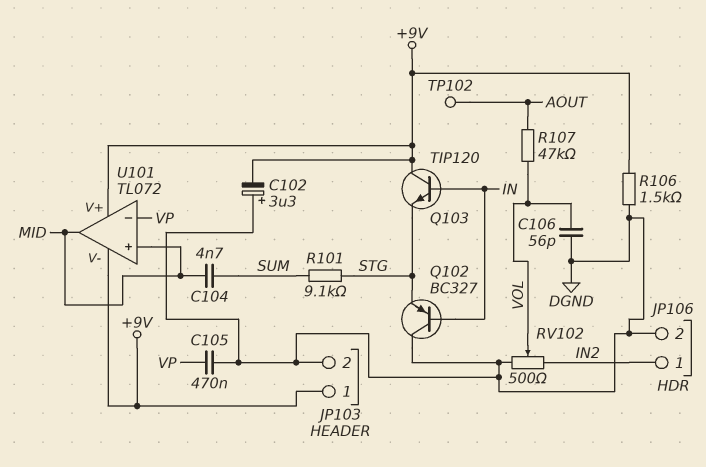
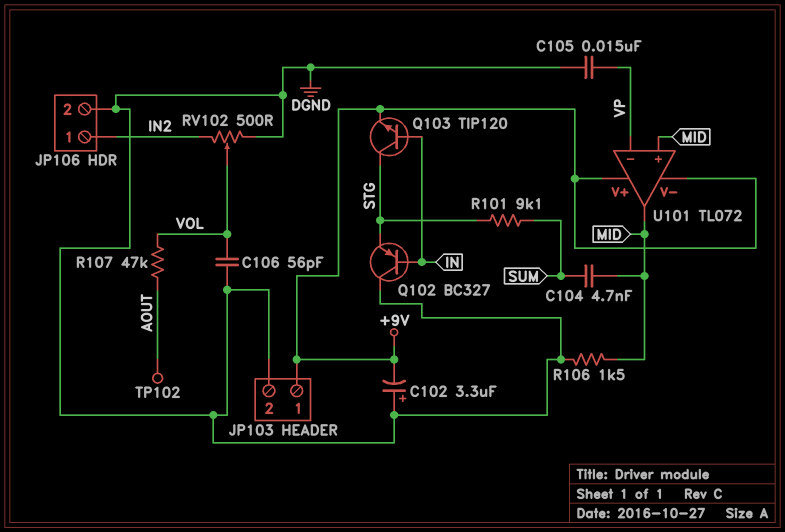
C105: 470nF (DGND, VP) -> 15nF (DGND, VP)
Q103: NPN TIP120 (B IN, C +9V, E STG) -> NPN TIP120 (B IN, C STG, E +9V)
R106: 1.5k (+9V, DGND) -> 1.5k (DGND, MID)

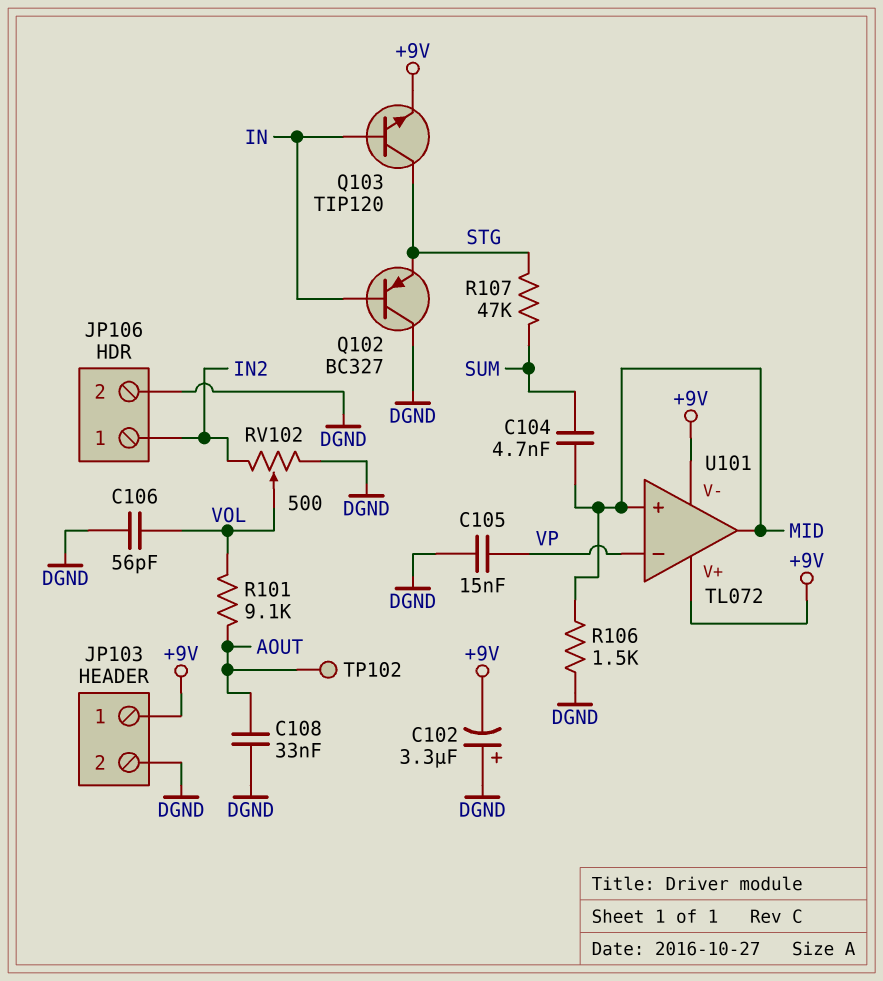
C108: none -> 33nF (AOUT, DGND)
R101: 9.1k (STG, SUM) -> 9.1k (AOUT, VOL)
R107: 47k (AOUT, VOL) -> 47k (STG, SUM)

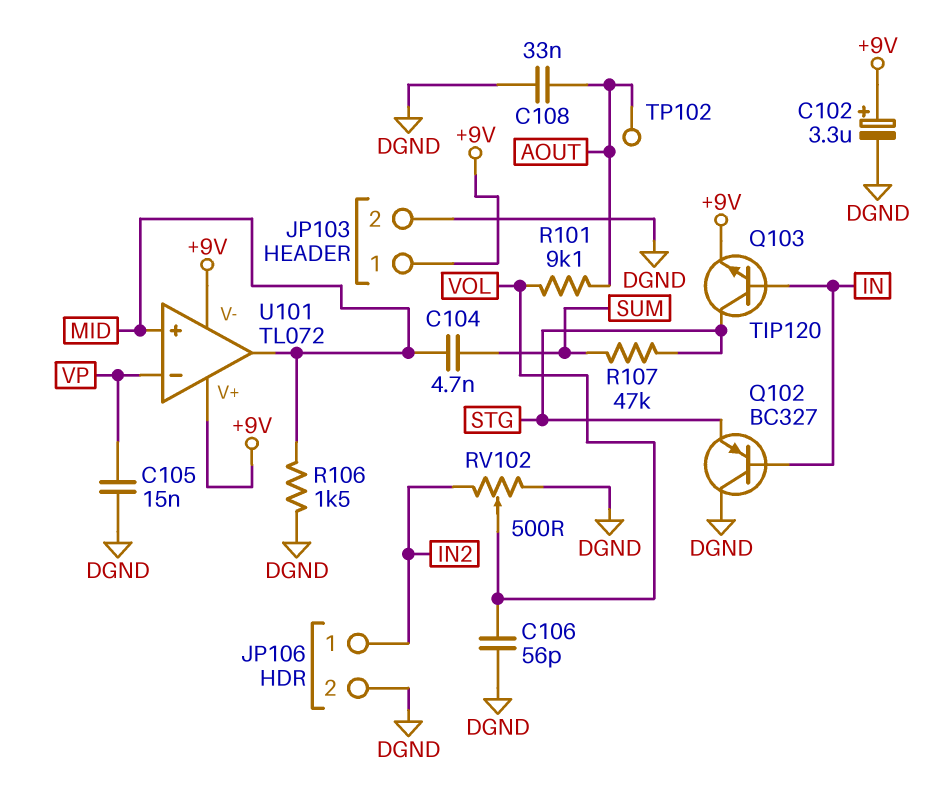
C102: 3.3uF (plus DGND, minus +9V) -> 3.3uF (plus +9V, minus DGND)

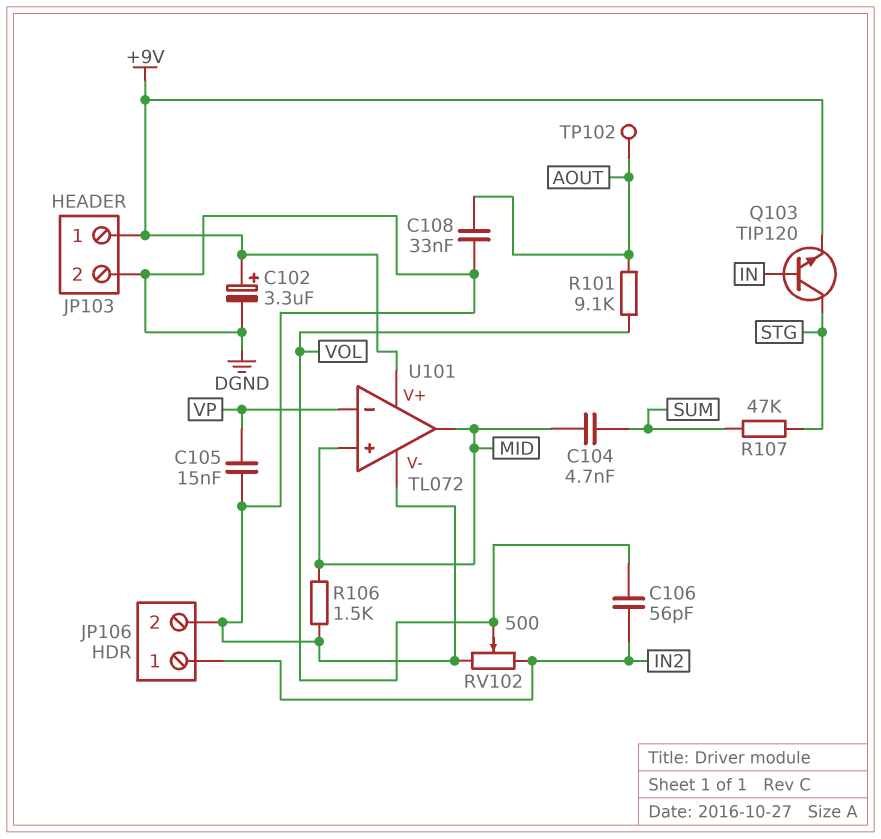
C106: 56pF (DGND, VOL) -> 56pF (IN2, VOL)
Q102: PNP BC327 (B IN, C DGND, E STG) -> none
U101 pin V-: +9V -> DGND

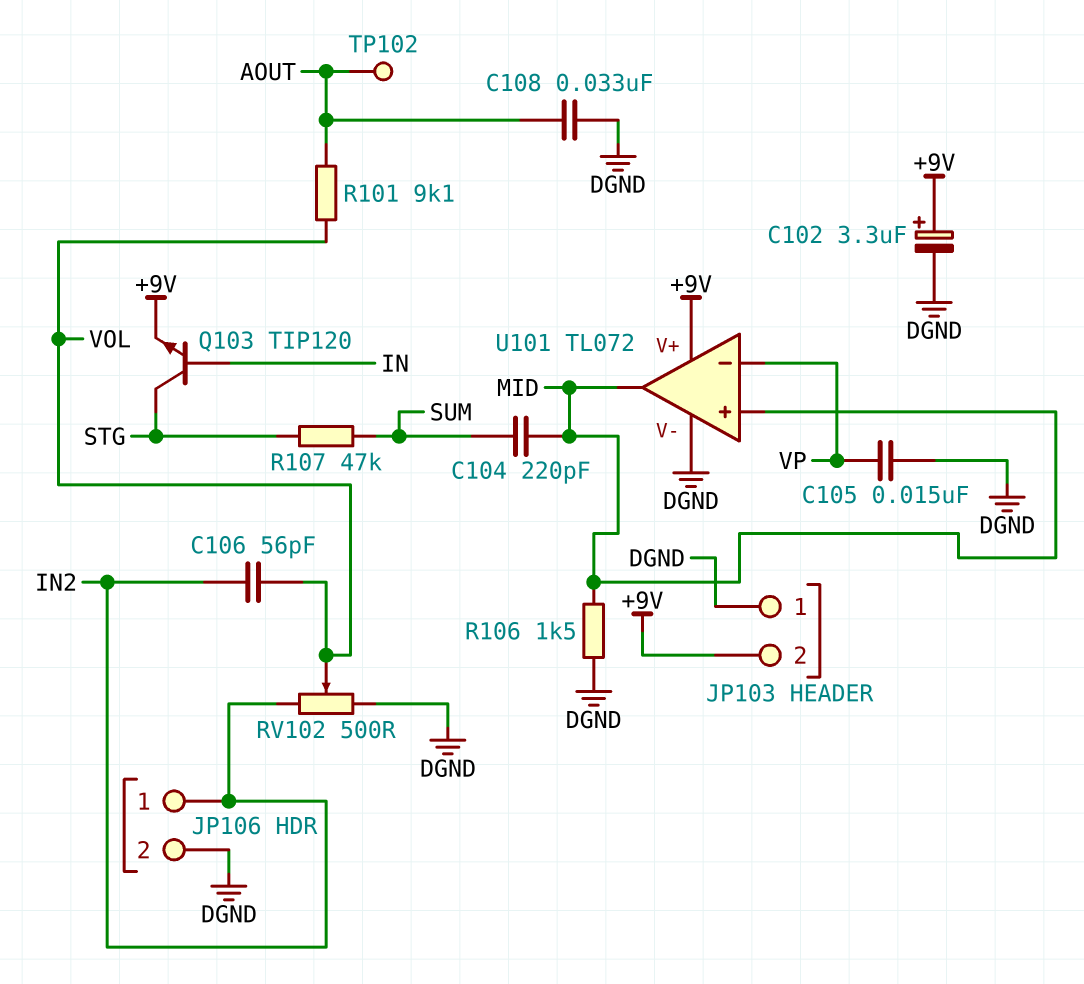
C104: 4.7nF (MID, SUM) -> 220pF (MID, SUM)
JP103 pin 1: +9V -> DGND
JP103 pin 2: DGND -> +9V

